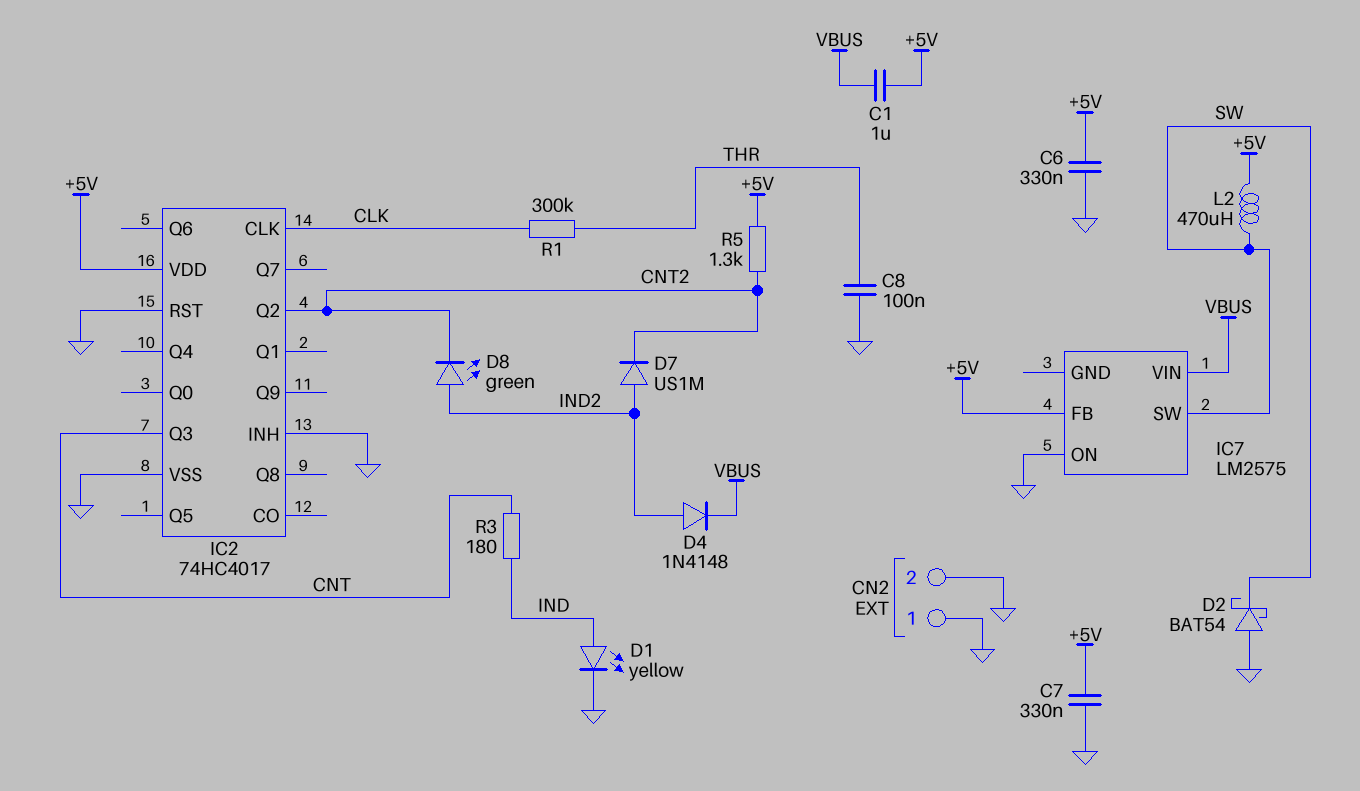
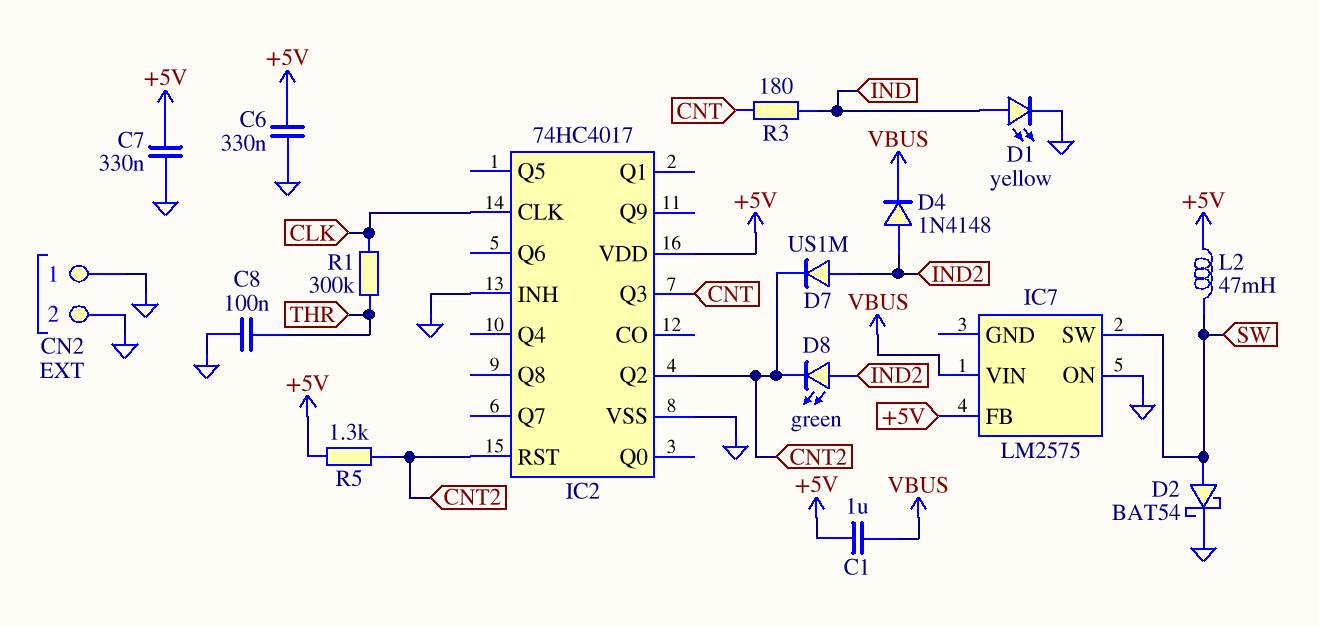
D2: schottky BAT54 (A GND, K SW) -> schottky BAT54 (A SW, K GND)
IC2 pin RST: GND -> CNT2
L2: 470uH (+5V, SW) -> 47mH (+5V, SW)

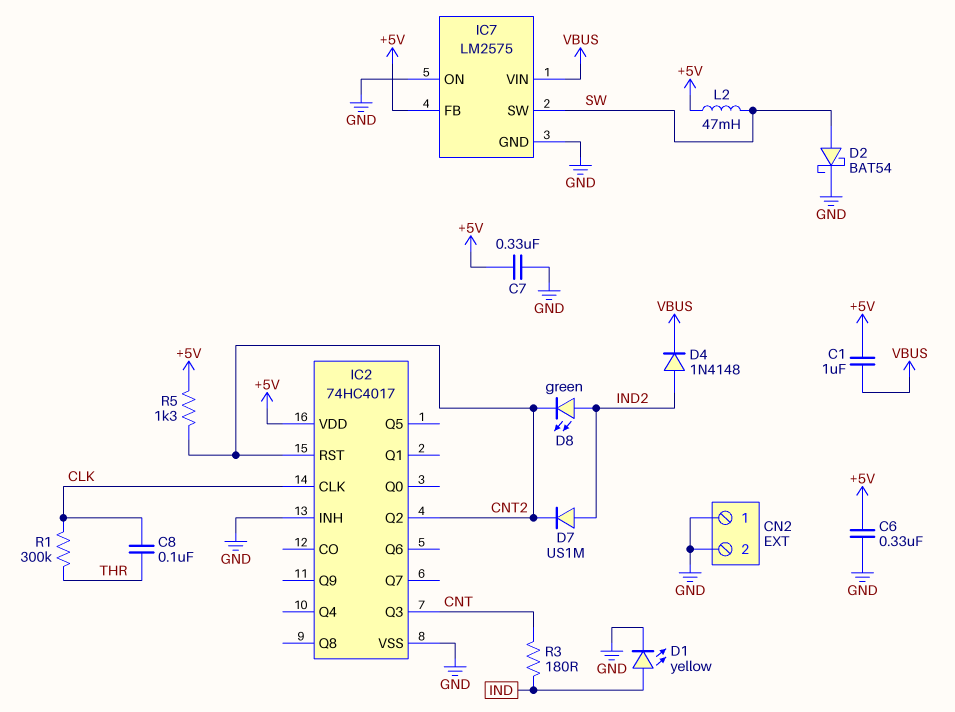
C8: 100nF (GND, THR) -> 100nF (CLK, THR)
IC7 pin GND: none -> GND

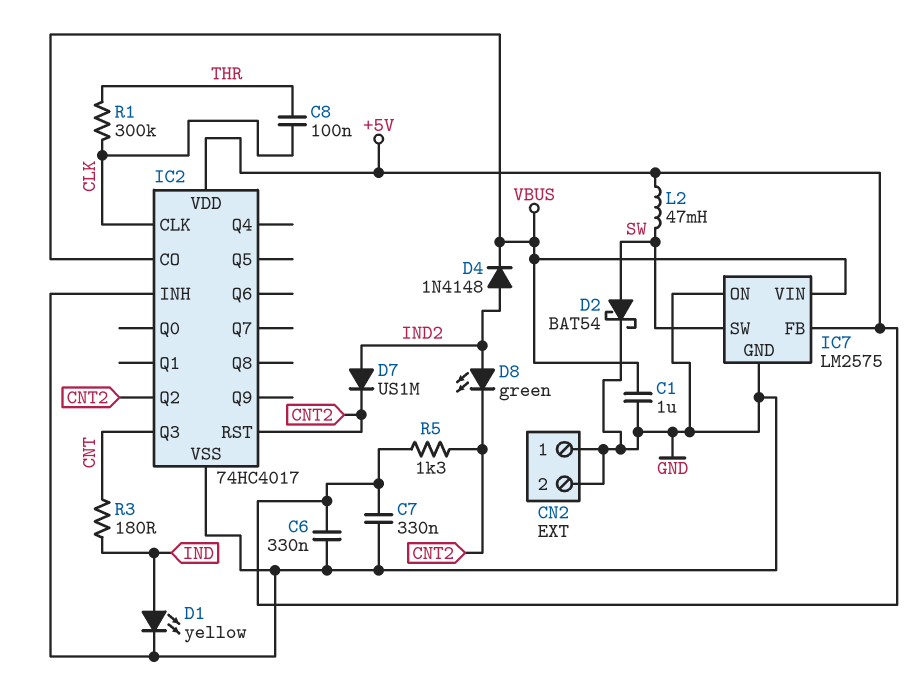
C1: 1uF (+5V, VBUS) -> 1uF (GND, VBUS)
IC2 pin CO: none -> VBUS

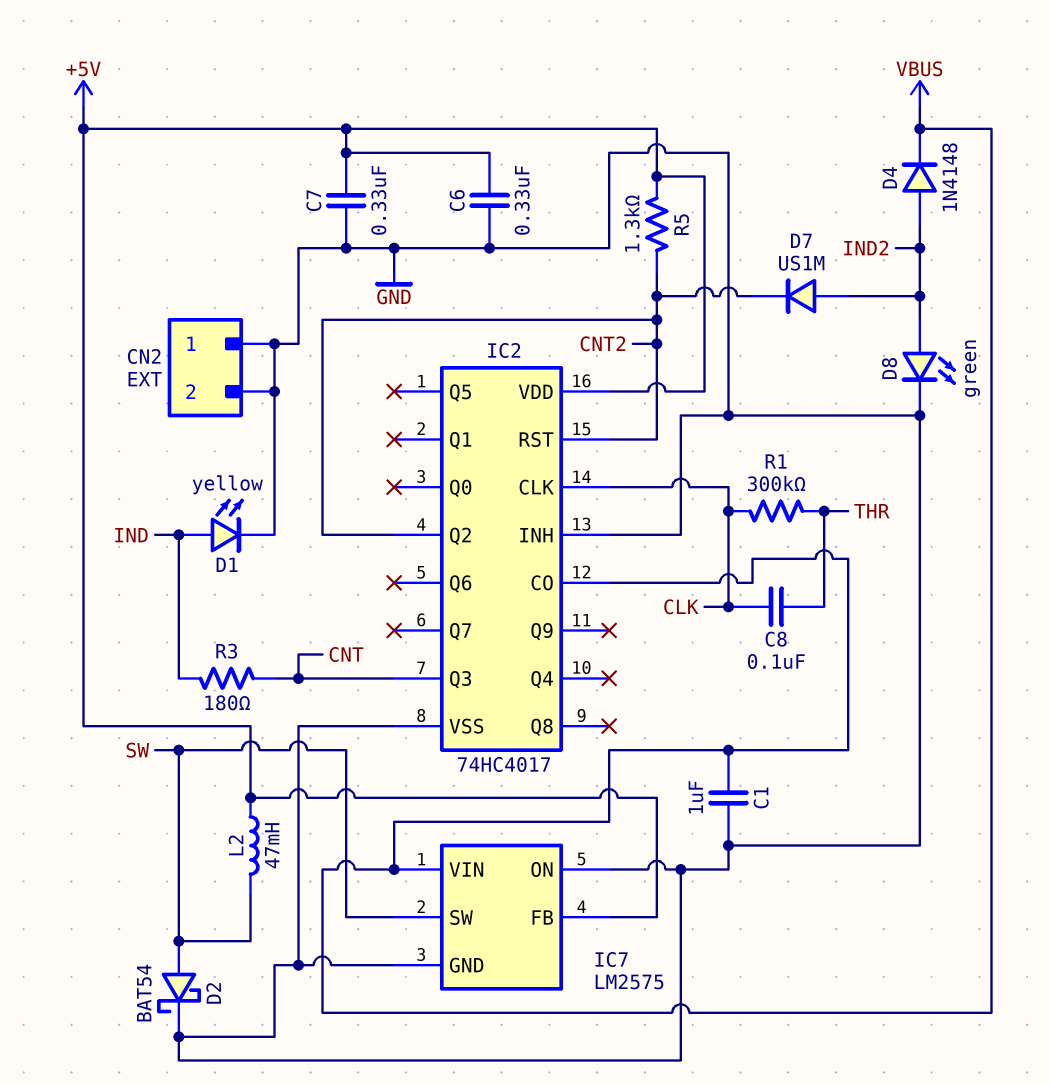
D8: LED green (A IND2, K CNT2) -> LED green (A IND2, K GND)

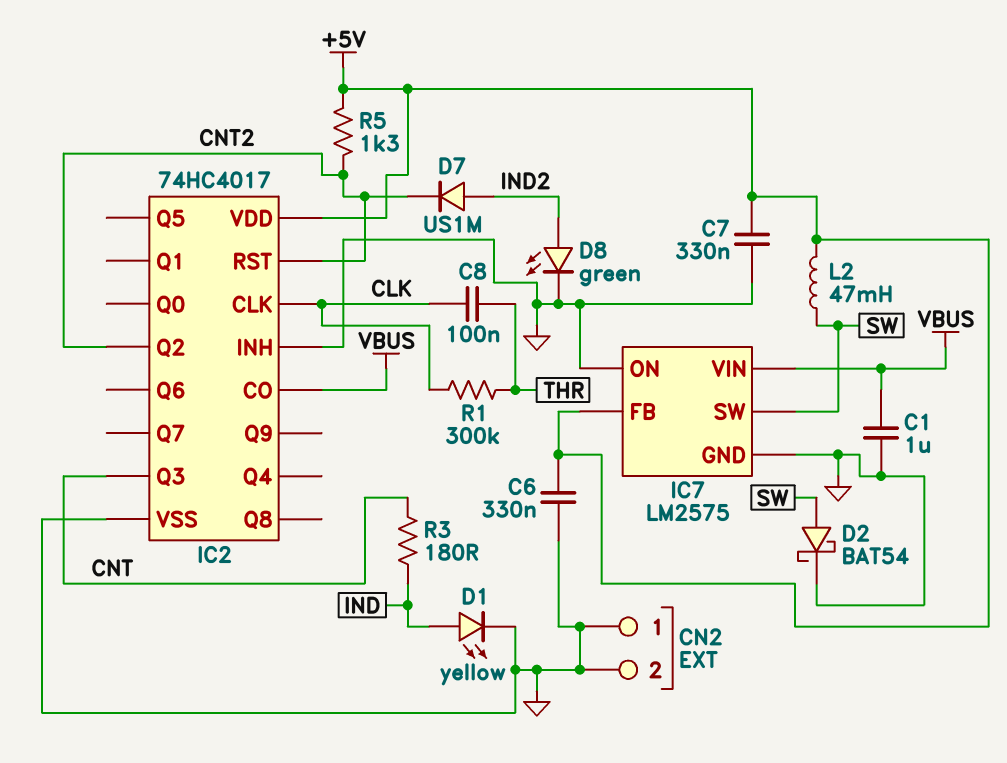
D4: diode 1N4148 (A IND2, K VBUS) -> none

